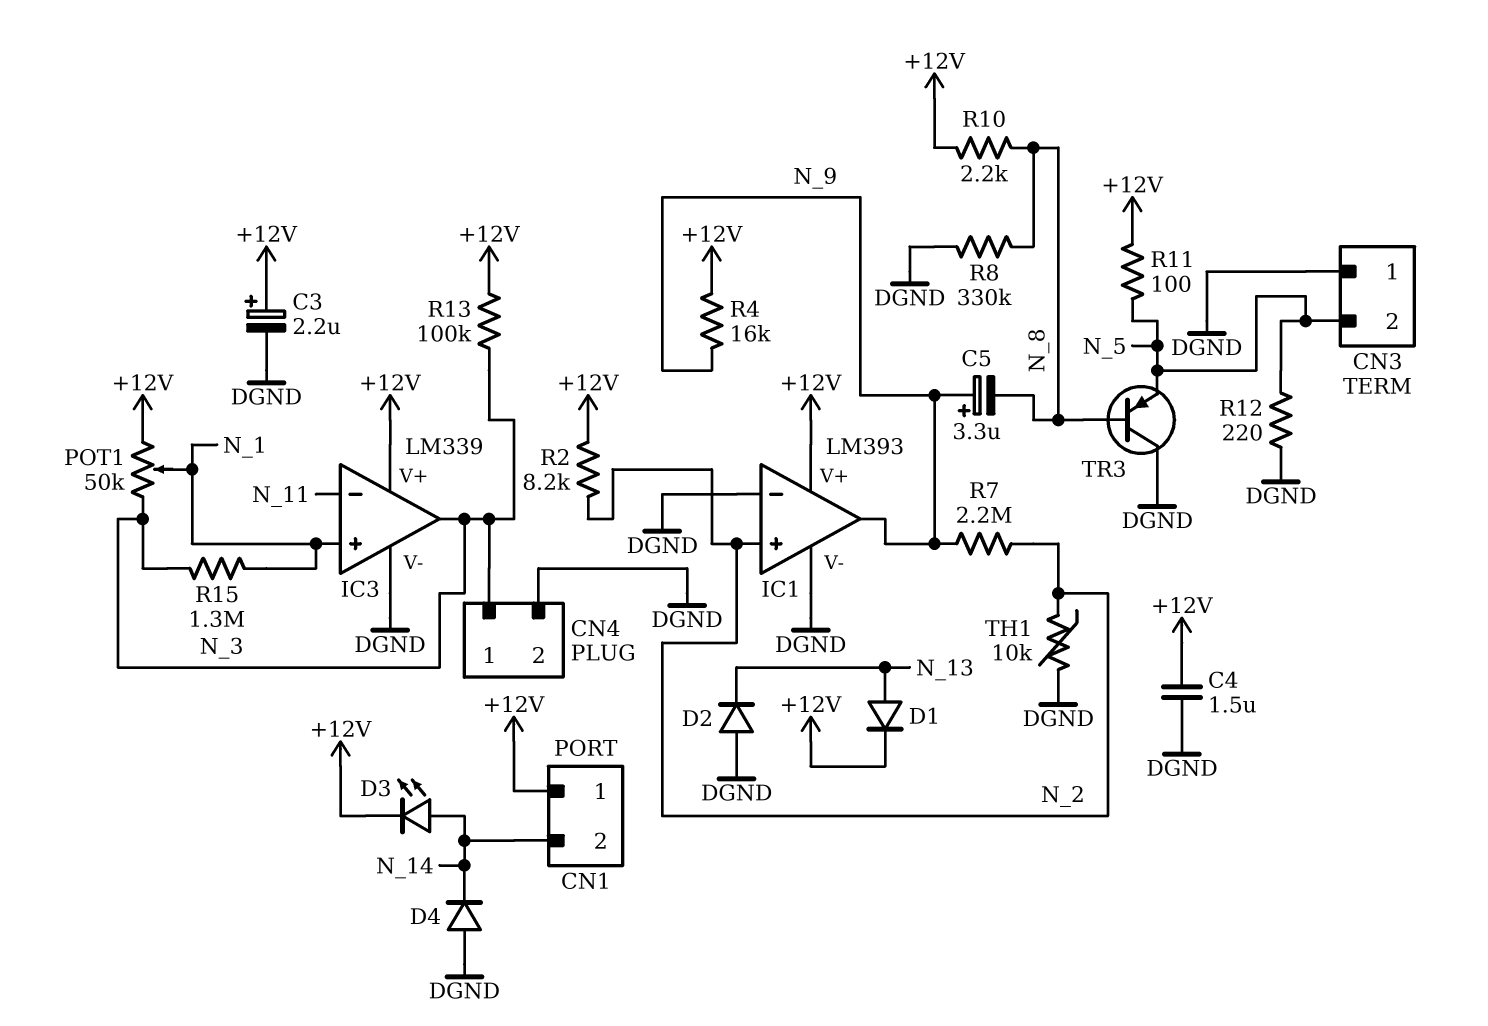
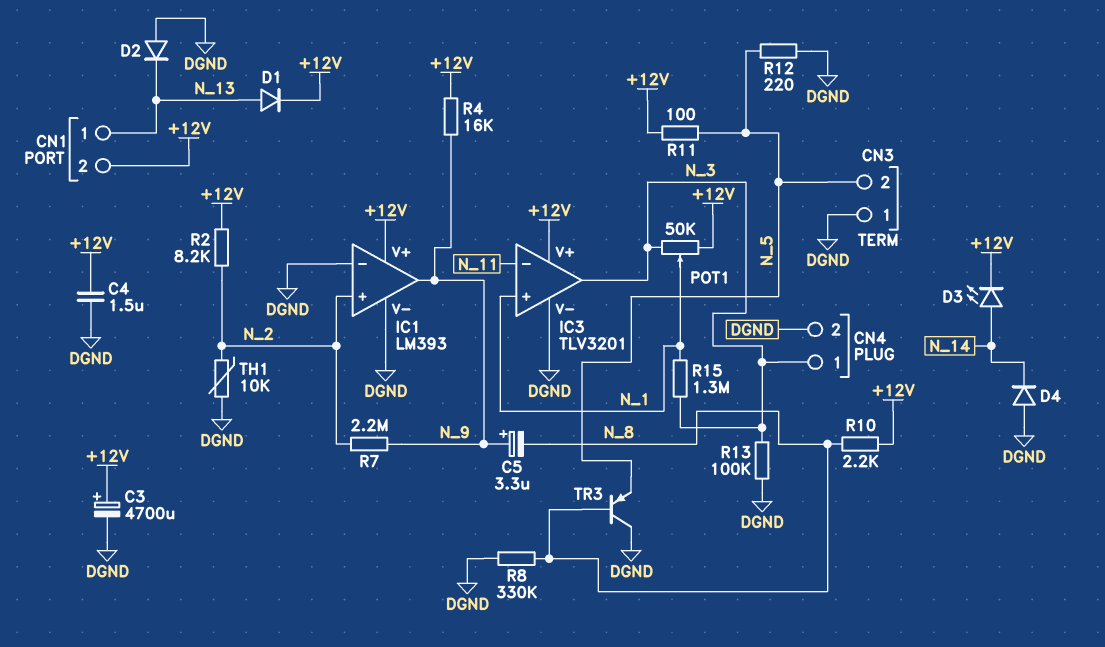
C3: 2.2uF (plus +12V, minus DGND) -> 4700uF (plus +12V, minus DGND)
CN1 pin 1: +12V -> N_13
CN1 pin 2: N_14 -> +12V
IC3: LM339 -> TLV3201
R13: 100k (+12V, N_3) -> 100k (DGND, N_3)

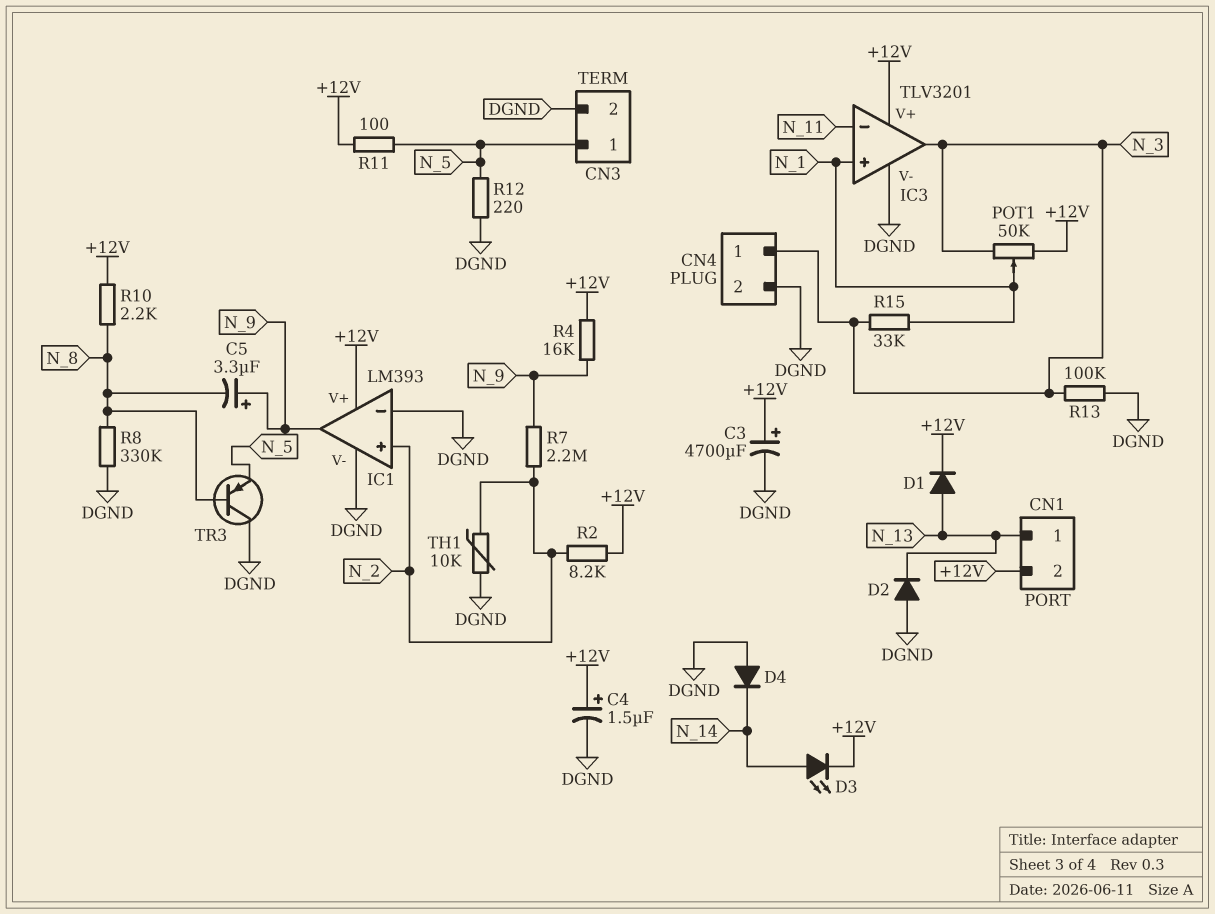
C4: 1.5uF (+12V, DGND) -> 1.5uF (plus +12V, minus DGND)
CN3 pin 1: DGND -> N_5
CN3 pin 2: N_5 -> DGND
R15: 1.3M (N_1, N_3) -> 33k (N_1, N_3)

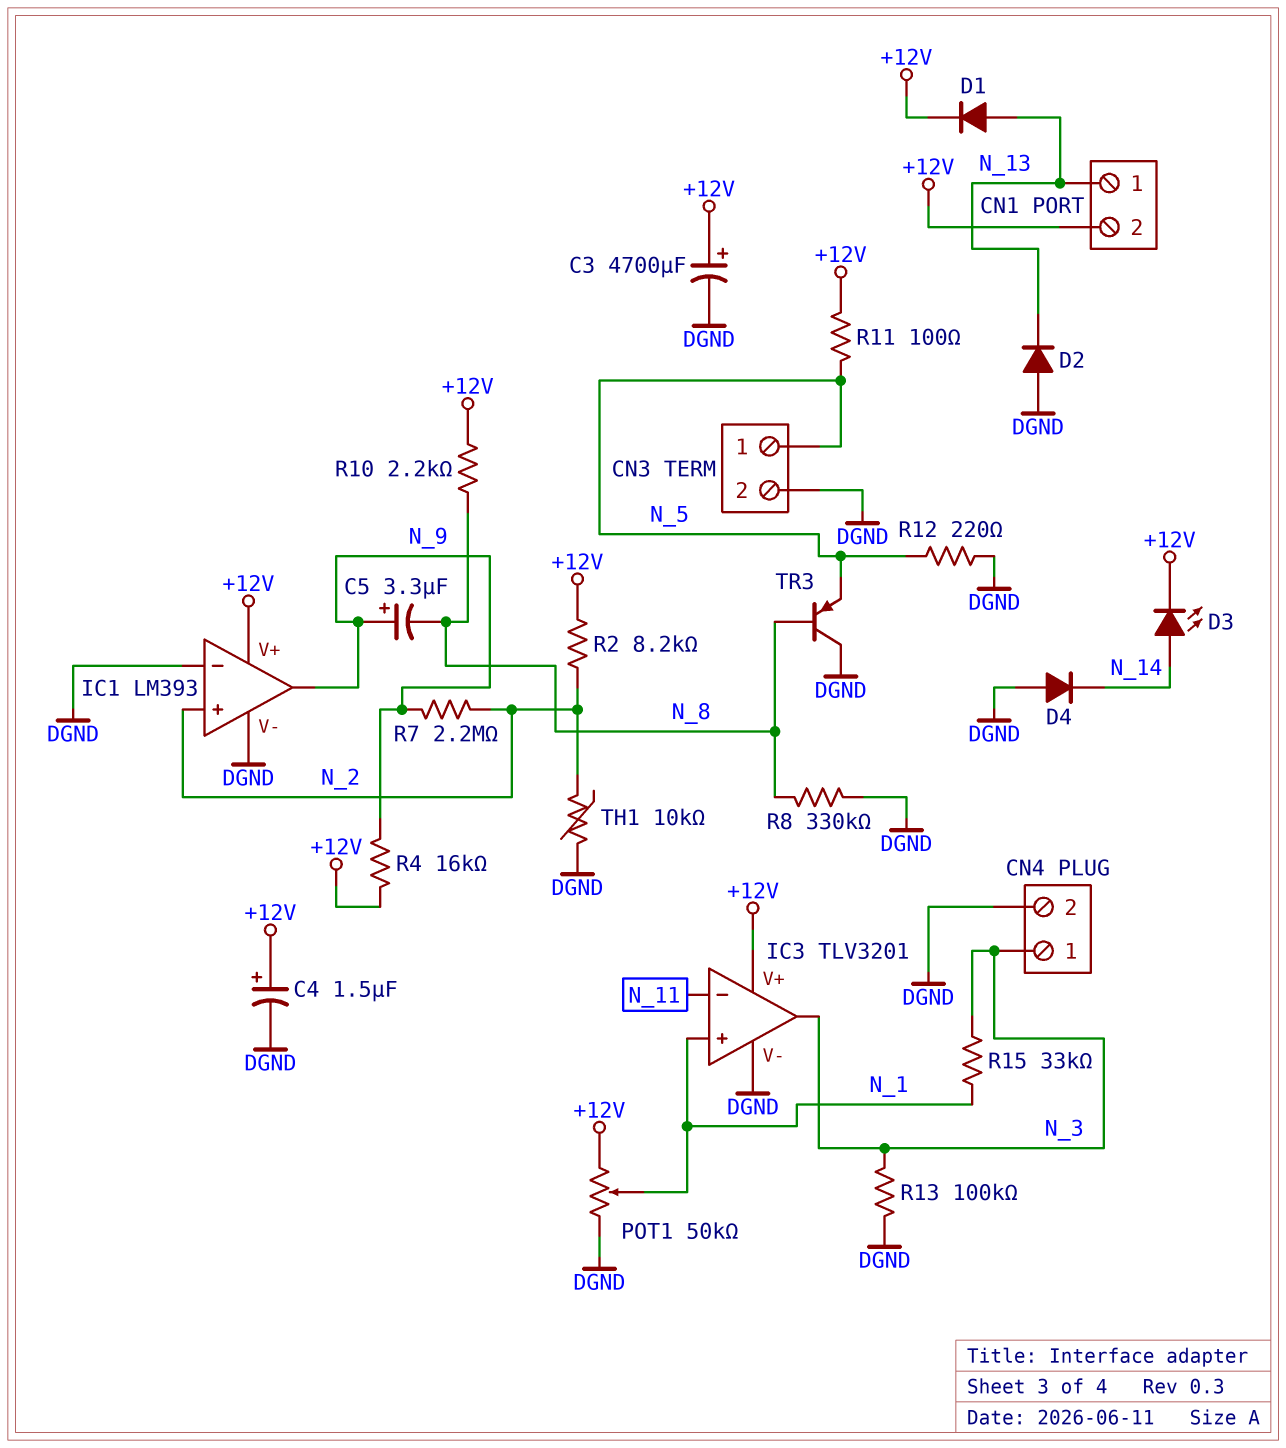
POT1: 50k (+12V, N_3, wiper N_1) -> 50k (+12V, DGND, wiper N_1)

